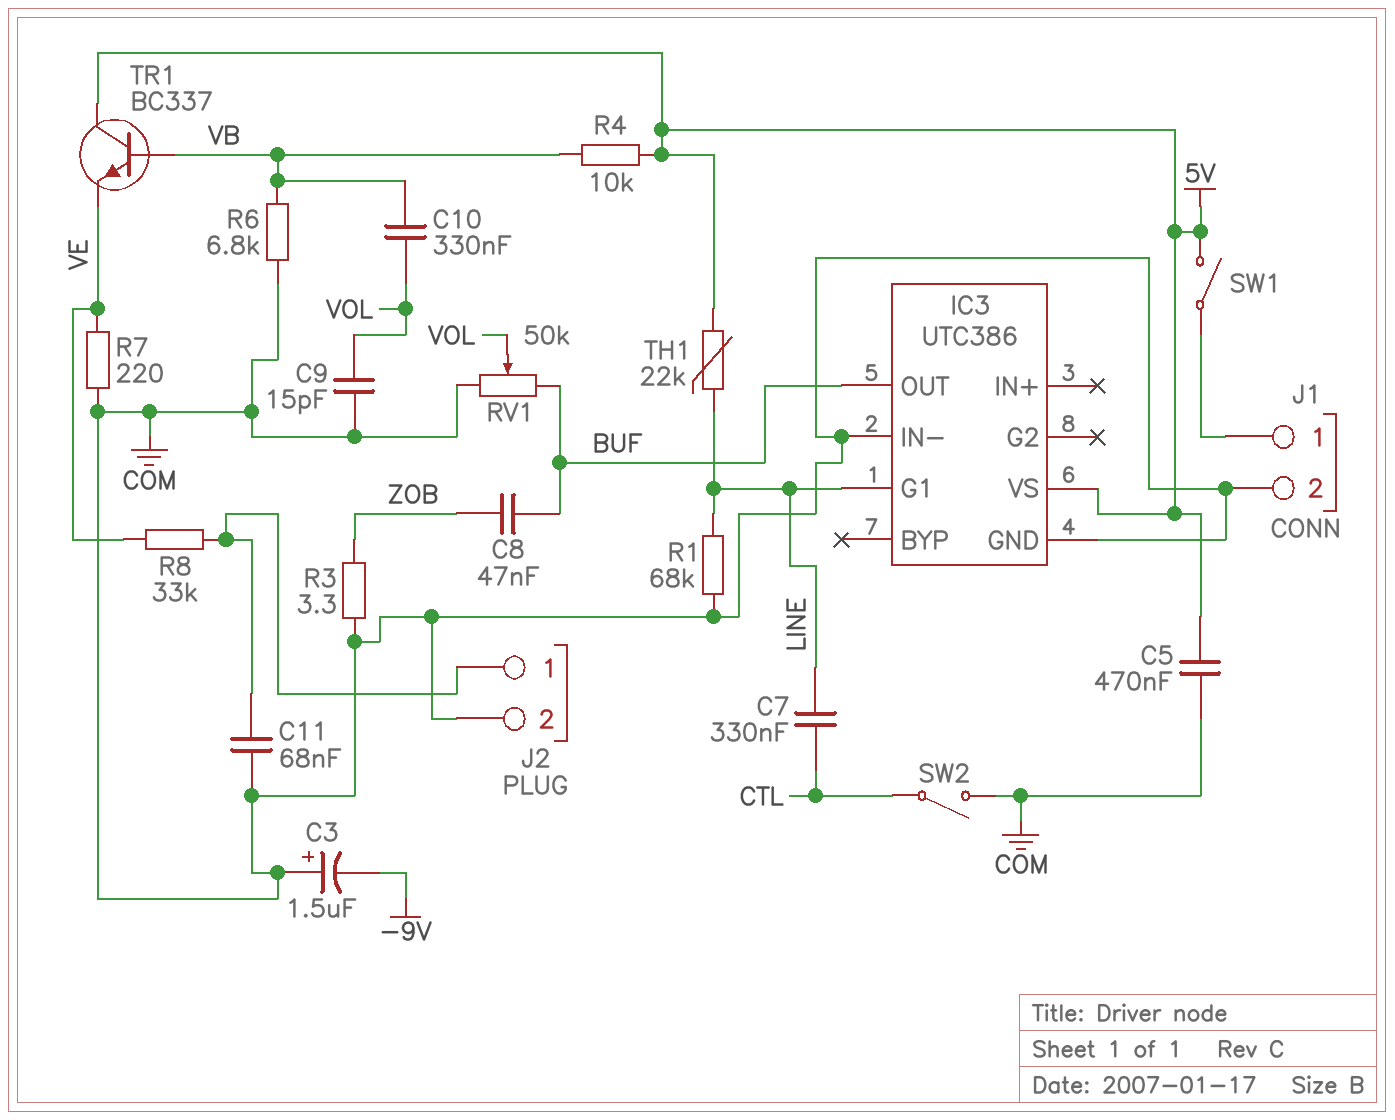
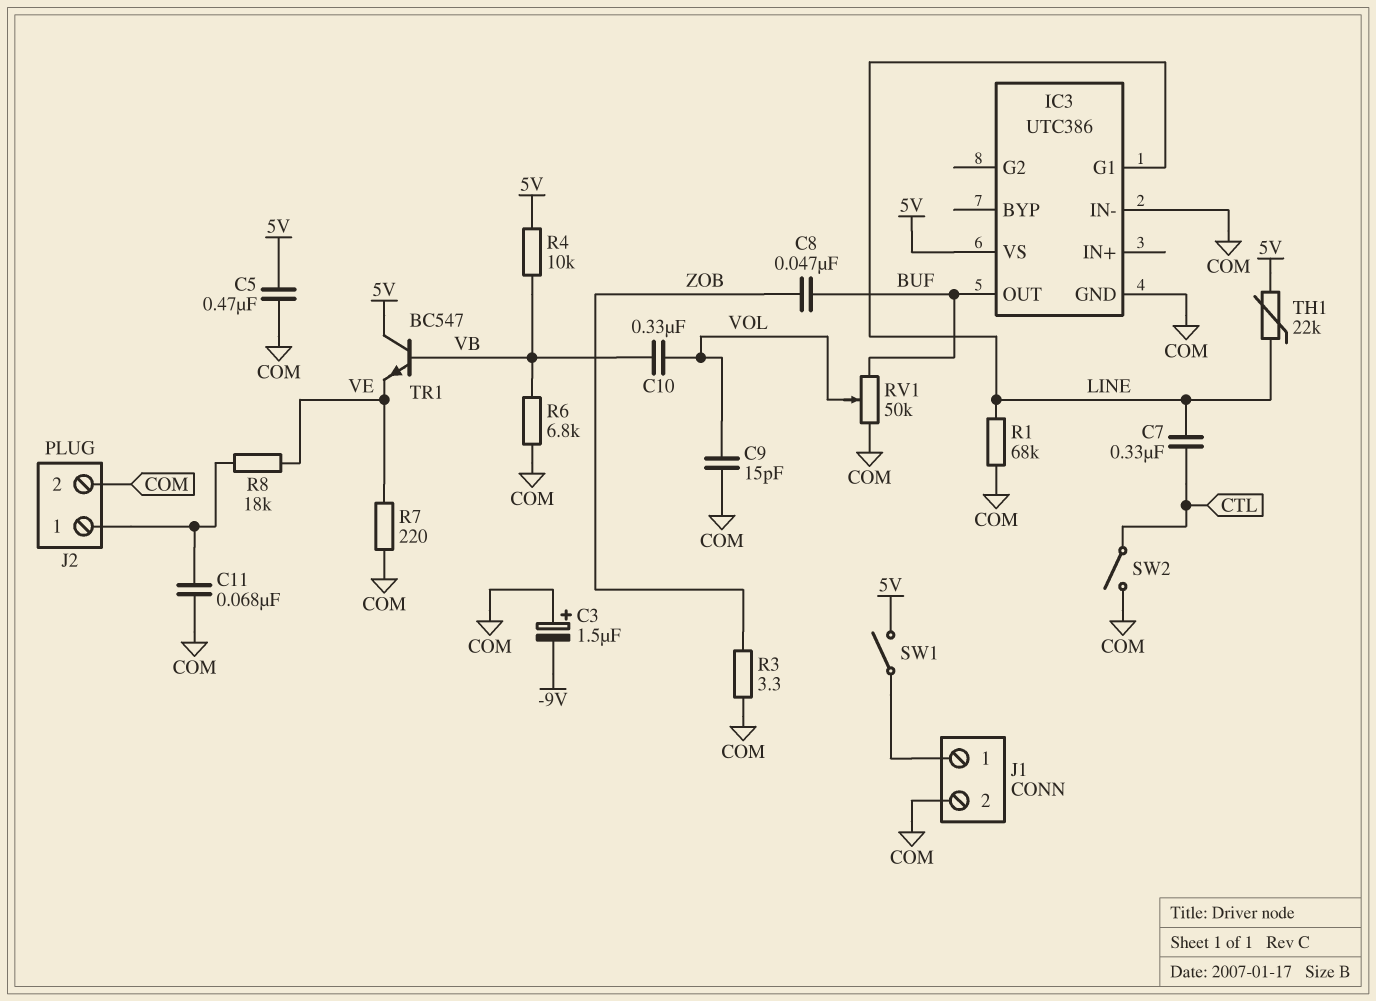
R8: 33k (J2/1, VE) -> 18k (J2/1, VE)
TR1: NPN BC337 (B VB, C 5V, E VE) -> NPN BC547 (B VB, C 5V, E VE)

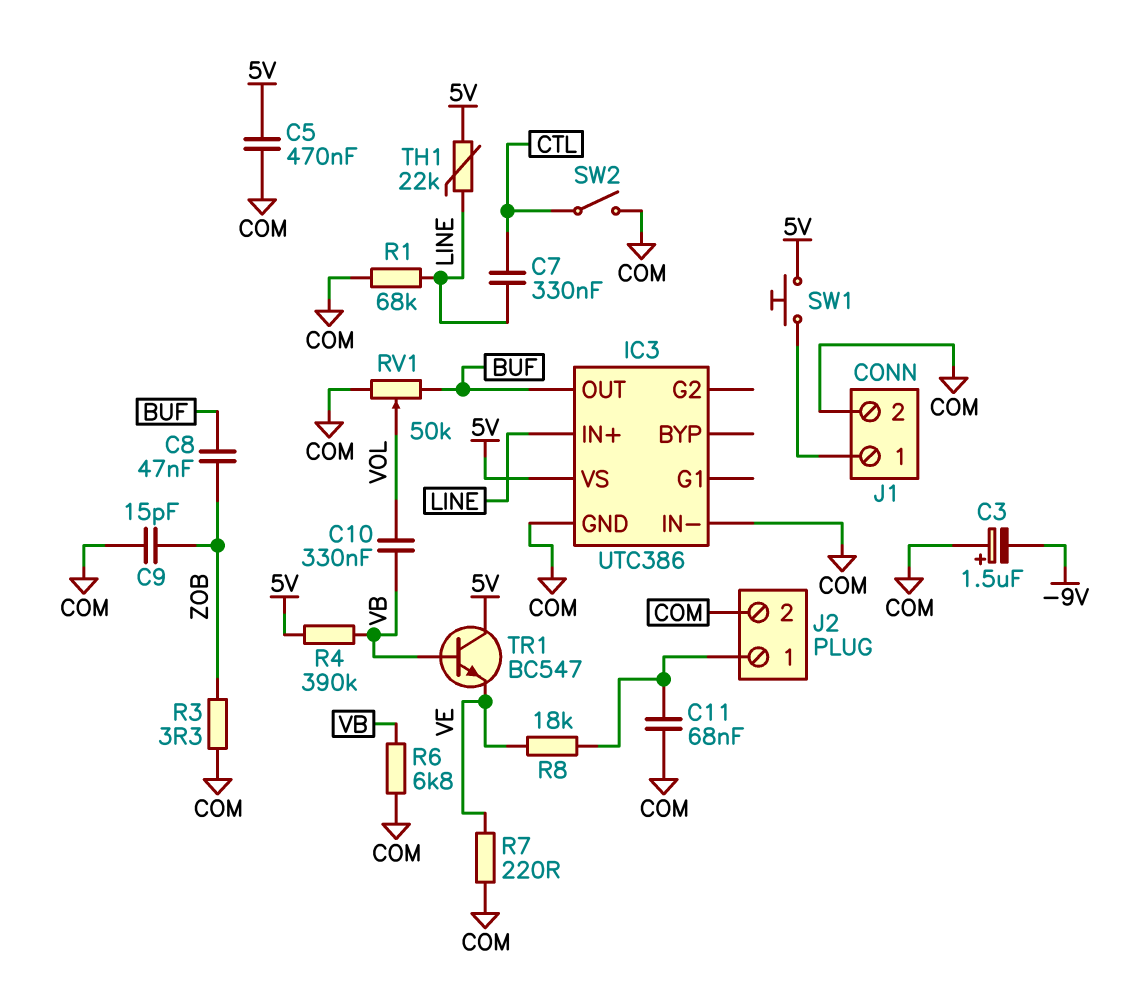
C9: 15pF (COM, VOL) -> 15pF (COM, ZOB)
IC3 pin G1: LINE -> none
IC3 pin IN+: none -> LINE
R4: 10k (5V, VB) -> 390k (5V, VB)
SW1: switch (5V, J1/1) -> button (5V, J1/1)

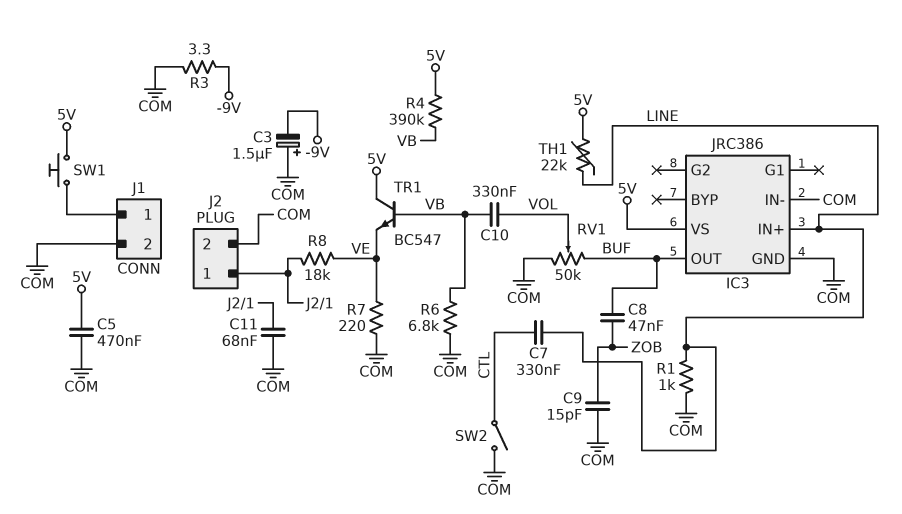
IC3: UTC386 -> JRC386
R1: 68k (COM, LINE) -> 1k (COM, LINE)
R3: 3.3 (COM, ZOB) -> 3.3 (-9V, COM)

